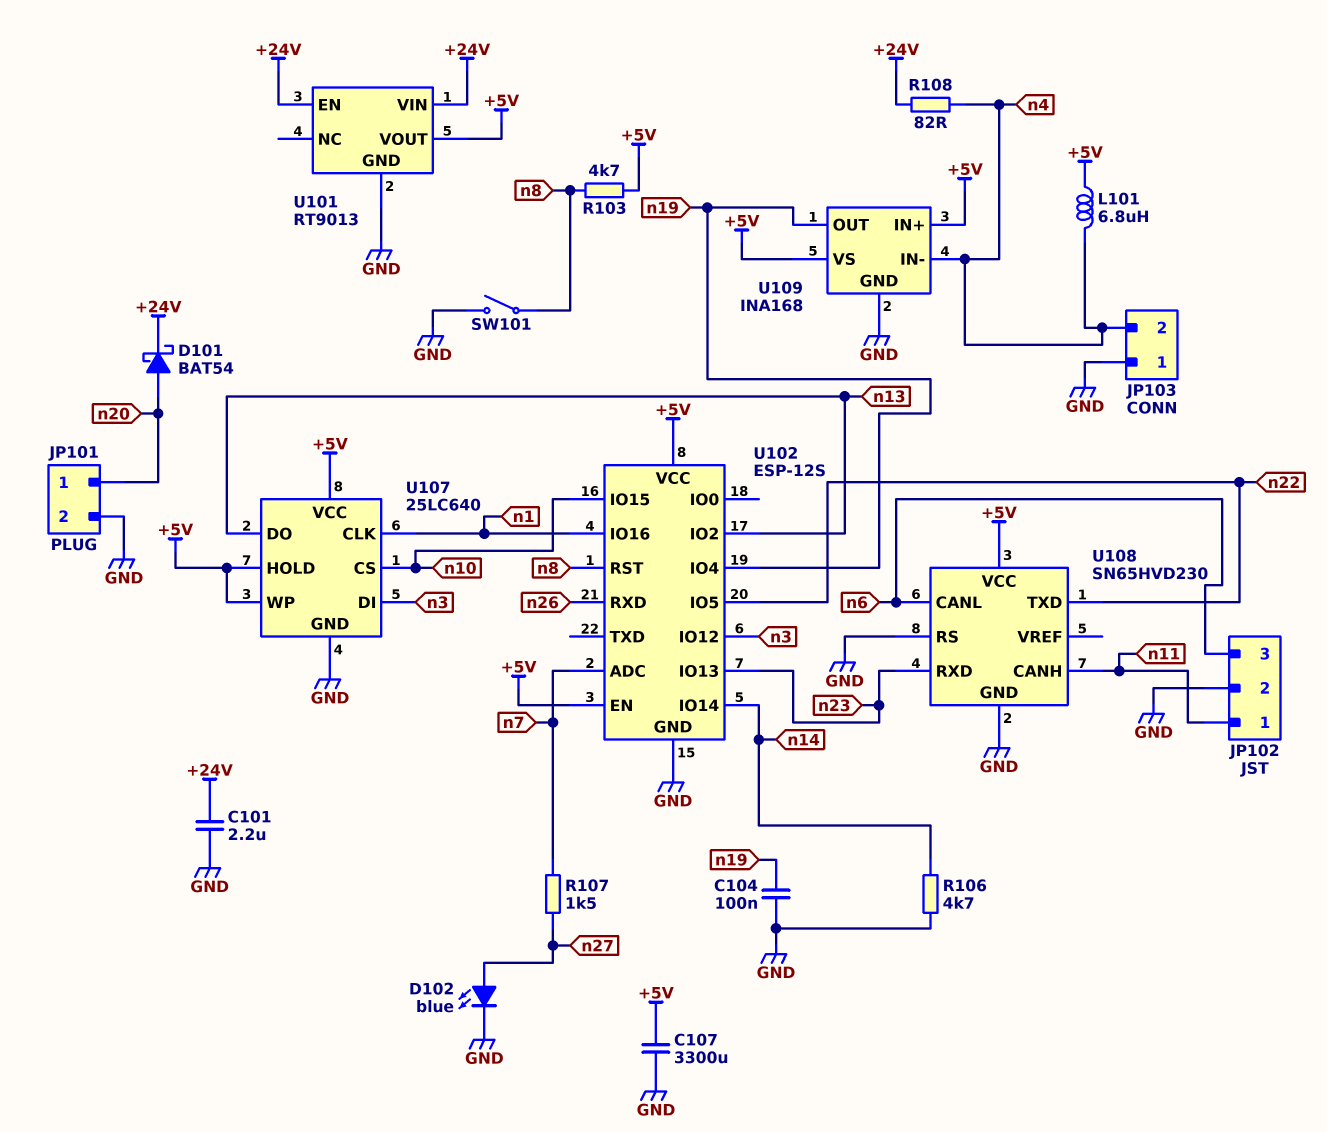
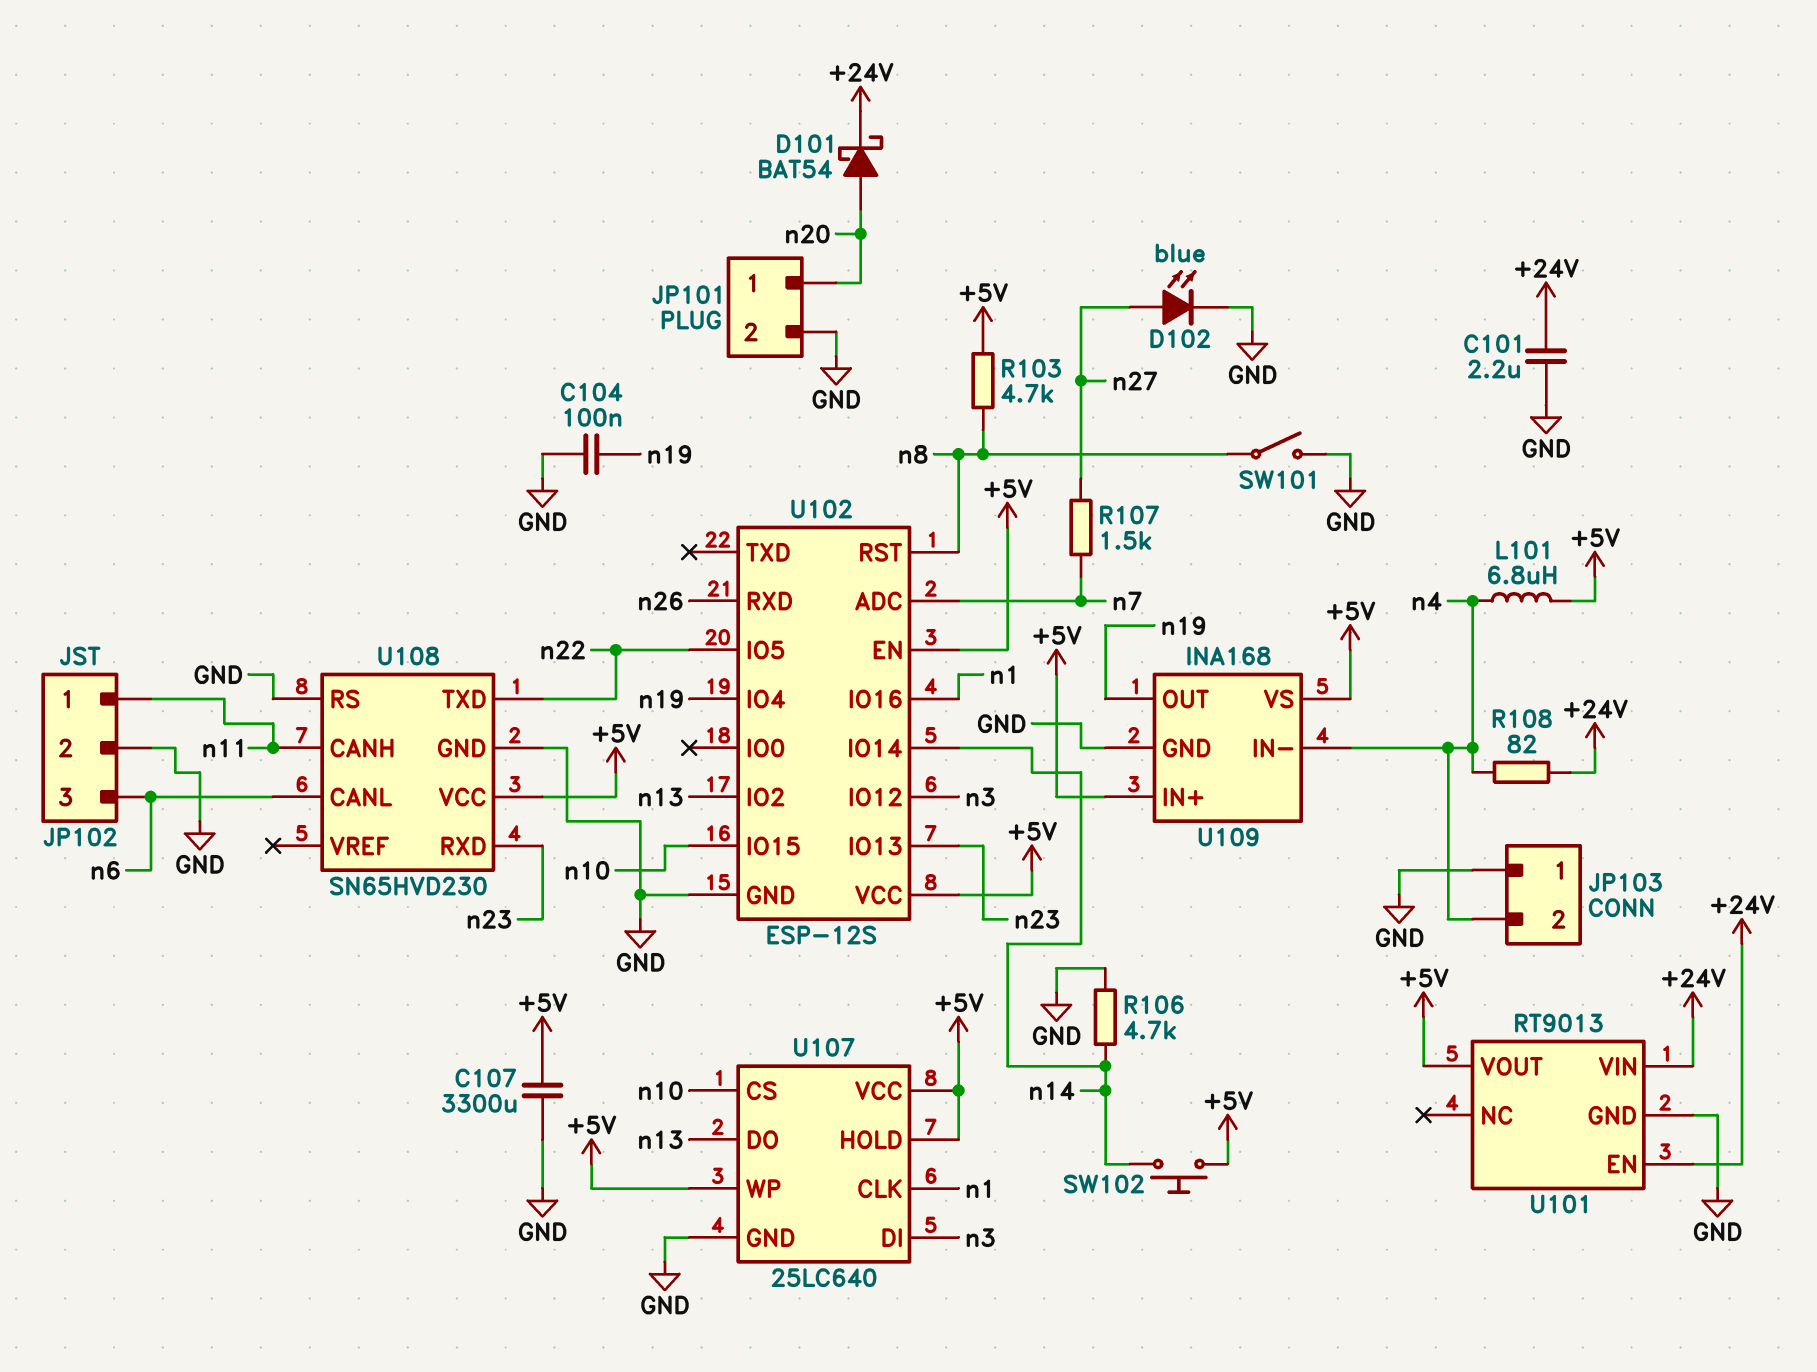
SW102: none -> button (+5V, n14)

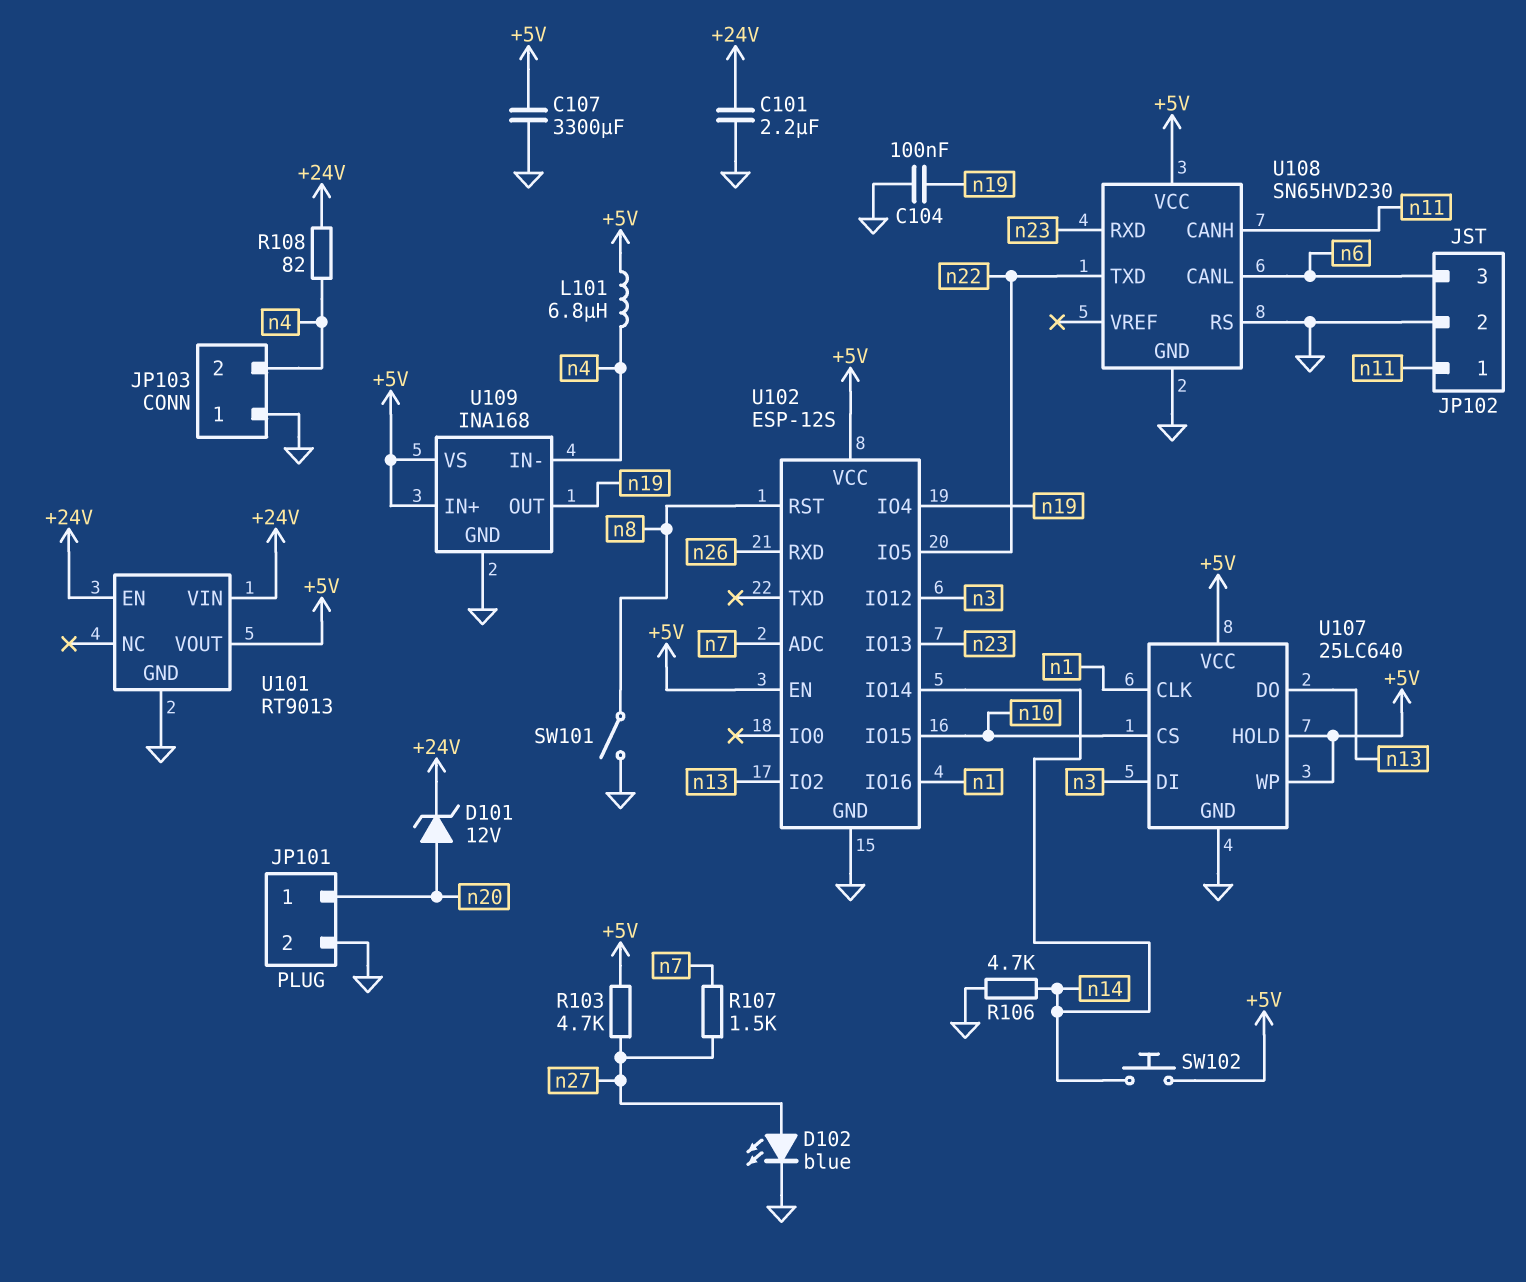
D101: schottky BAT54 (A n20, K +24V) -> zener 12V (A n20, K +24V)
R103: 4.7k (+5V, n8) -> 4.7k (+5V, n27)

